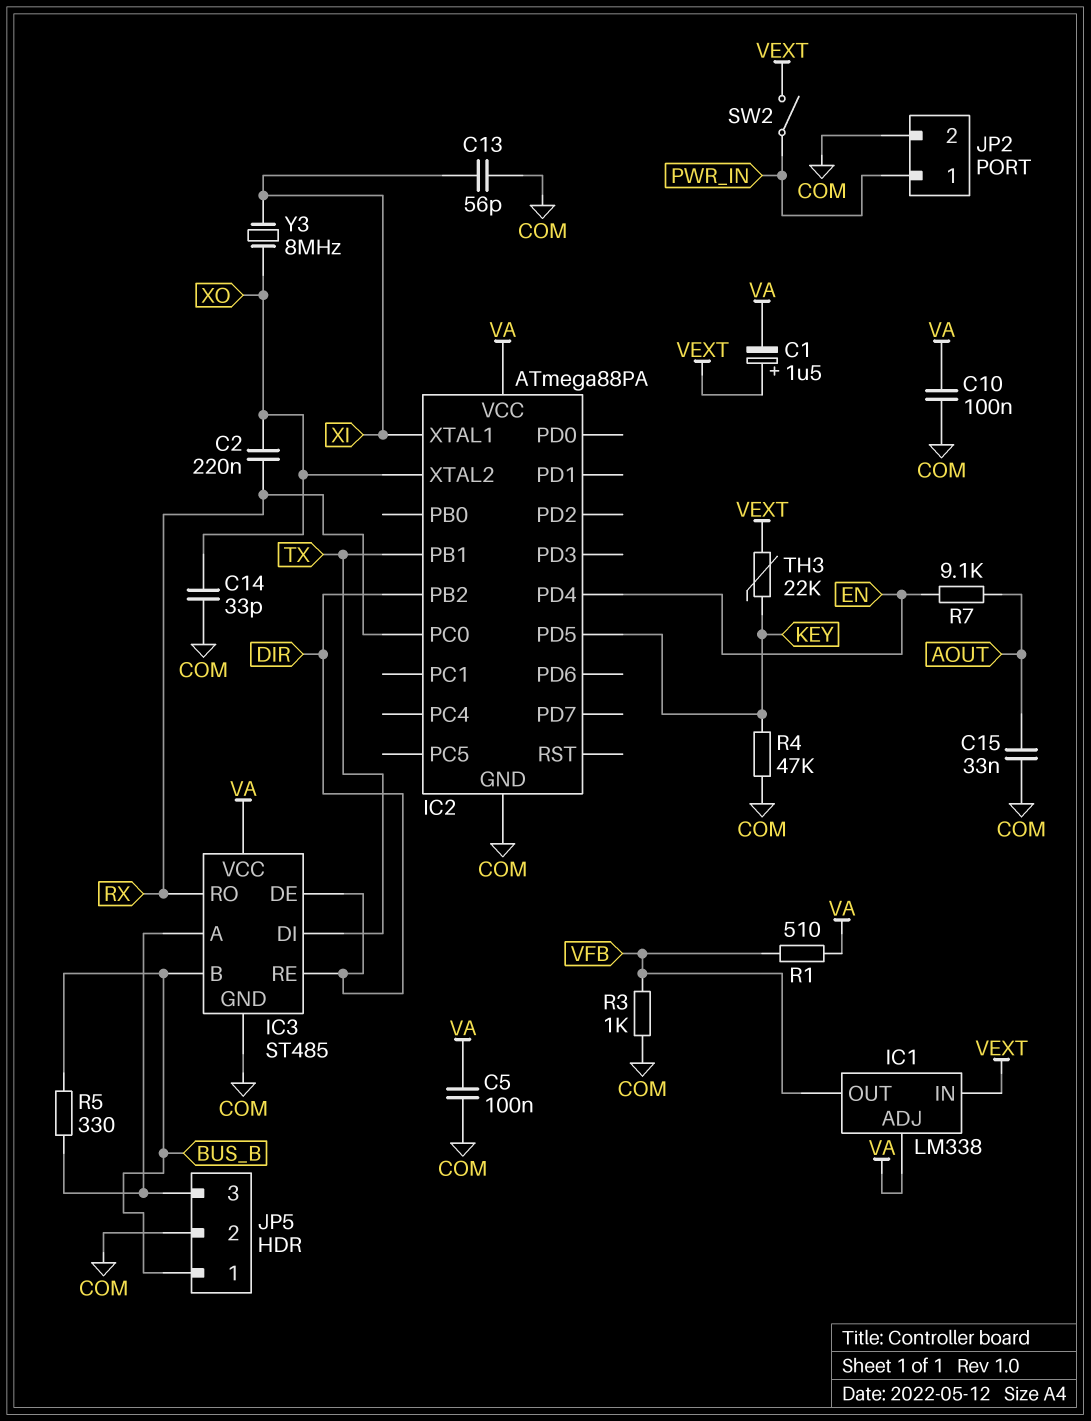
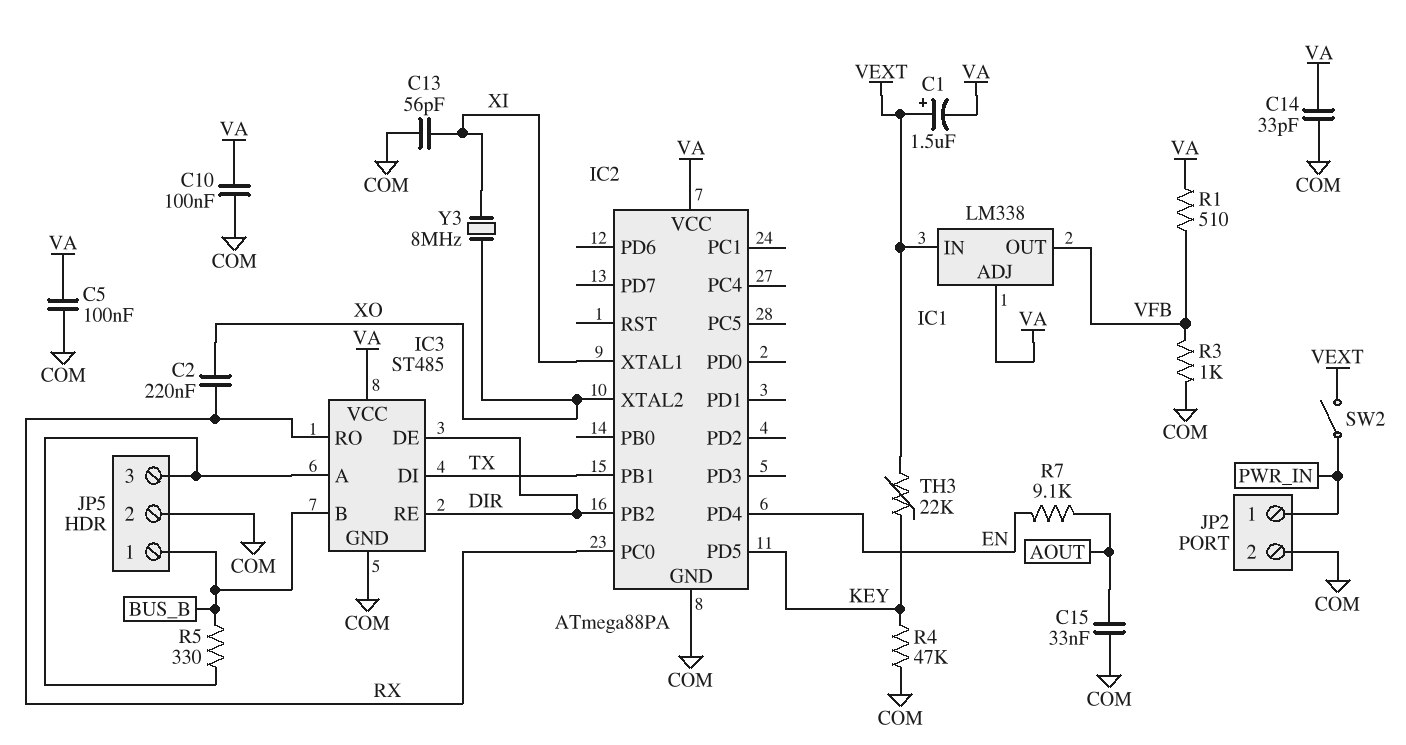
C14: 33pF (COM, XO) -> 33pF (COM, VA)

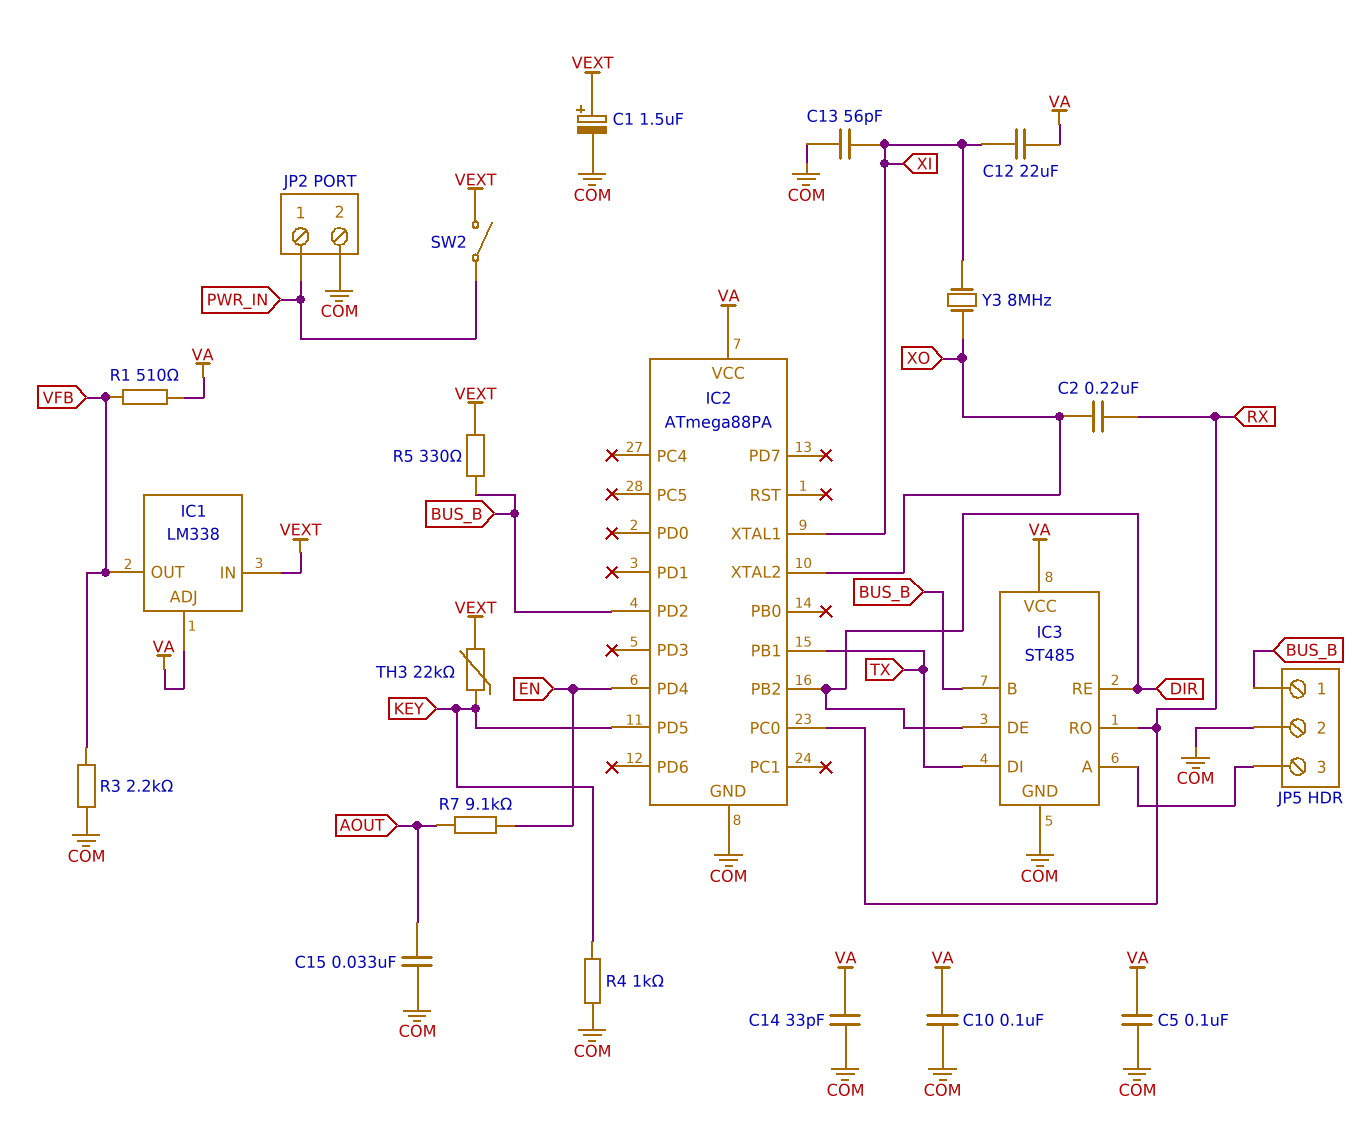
C1: 1.5uF (plus VEXT, minus VA) -> 1.5uF (plus VEXT, minus COM)
C12: none -> 22uF (VA, XI)
IC2 pin PD2: none -> BUS_B
R3: 1k (COM, VFB) -> 2.2k (COM, VFB)
R4: 47k (COM, KEY) -> 1k (COM, KEY)
R5: 330 (BUS_B, IC3/A) -> 330 (BUS_B, VEXT)

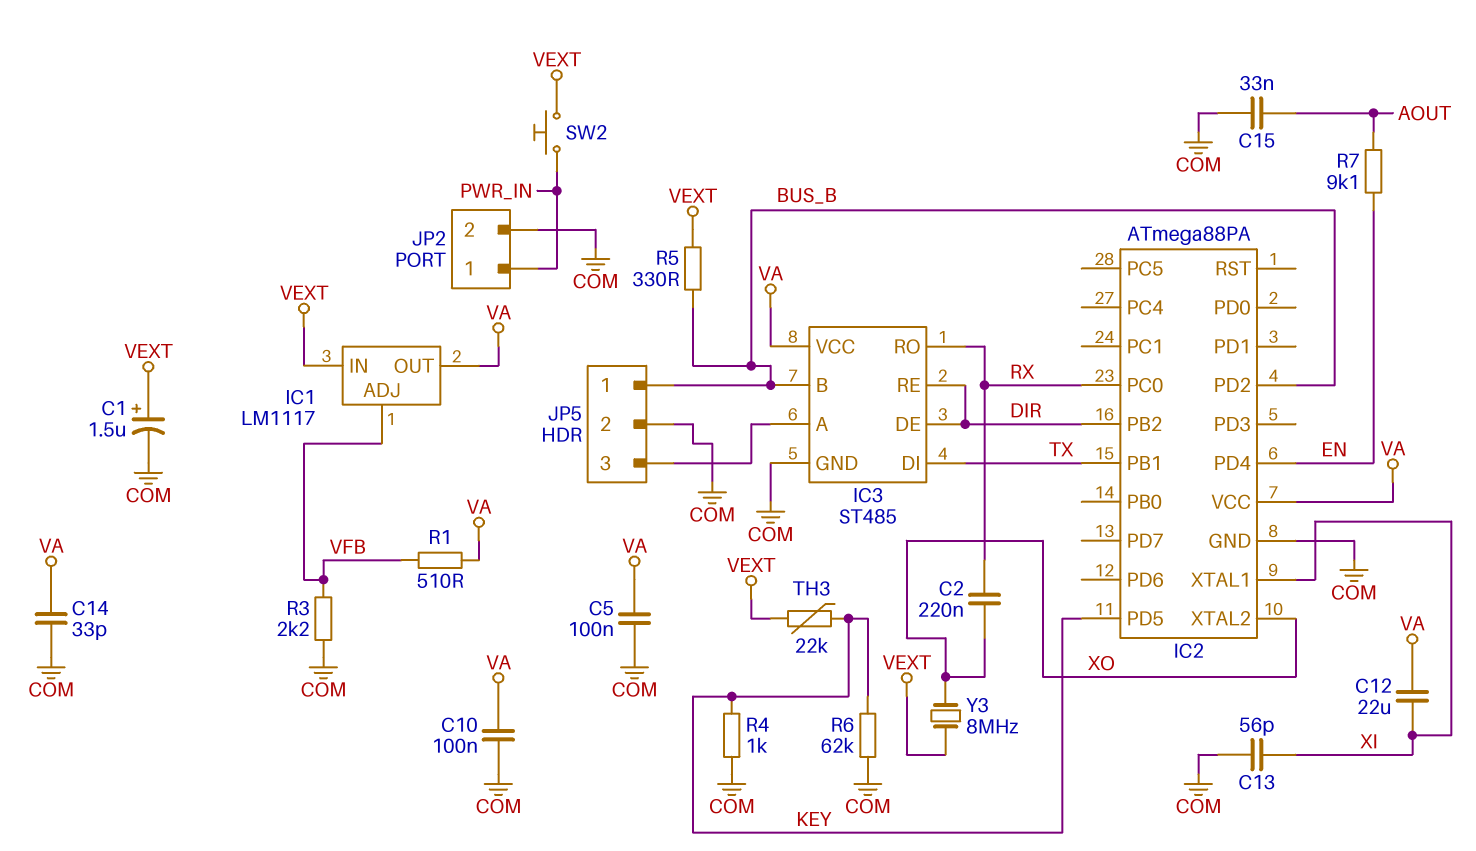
IC1: LM338 -> LM1117
IC1 pin ADJ: VA -> VFB
IC1 pin OUT: VFB -> VA
R6: none -> 62k (COM, KEY)
SW2: switch (PWR_IN, VEXT) -> button (PWR_IN, VEXT)
Y3: 8MHz (XI, XO) -> 8MHz (VEXT, XO)

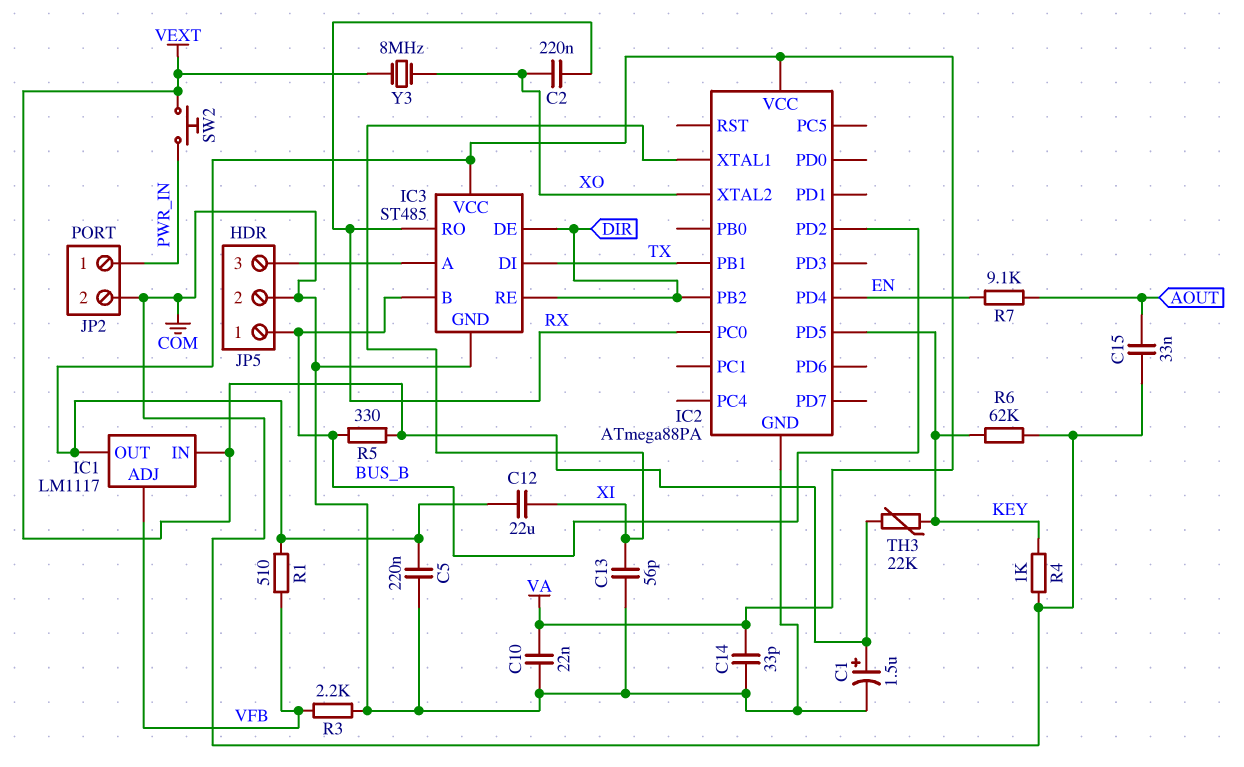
C5: 100nF (COM, VA) -> 220nF (COM, VA)
C10: 100nF (COM, VA) -> 22nF (COM, VA)

